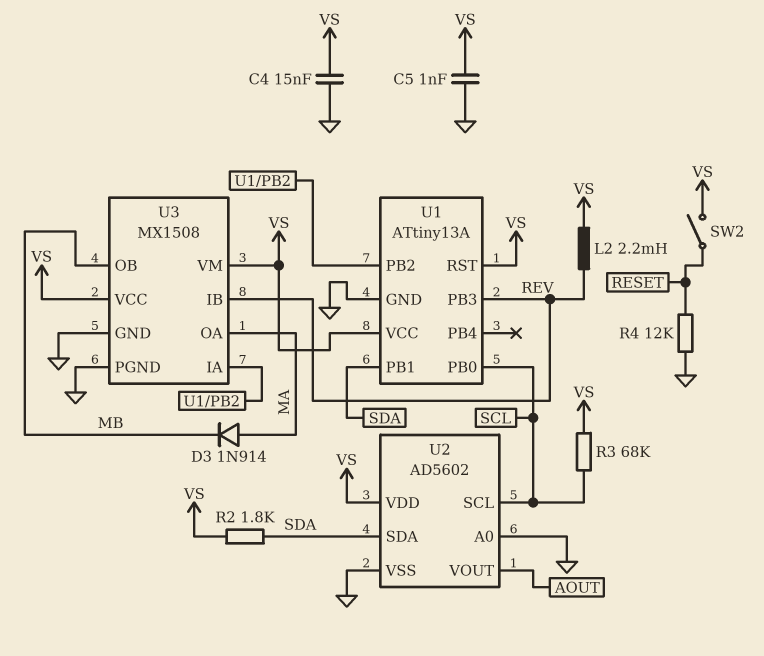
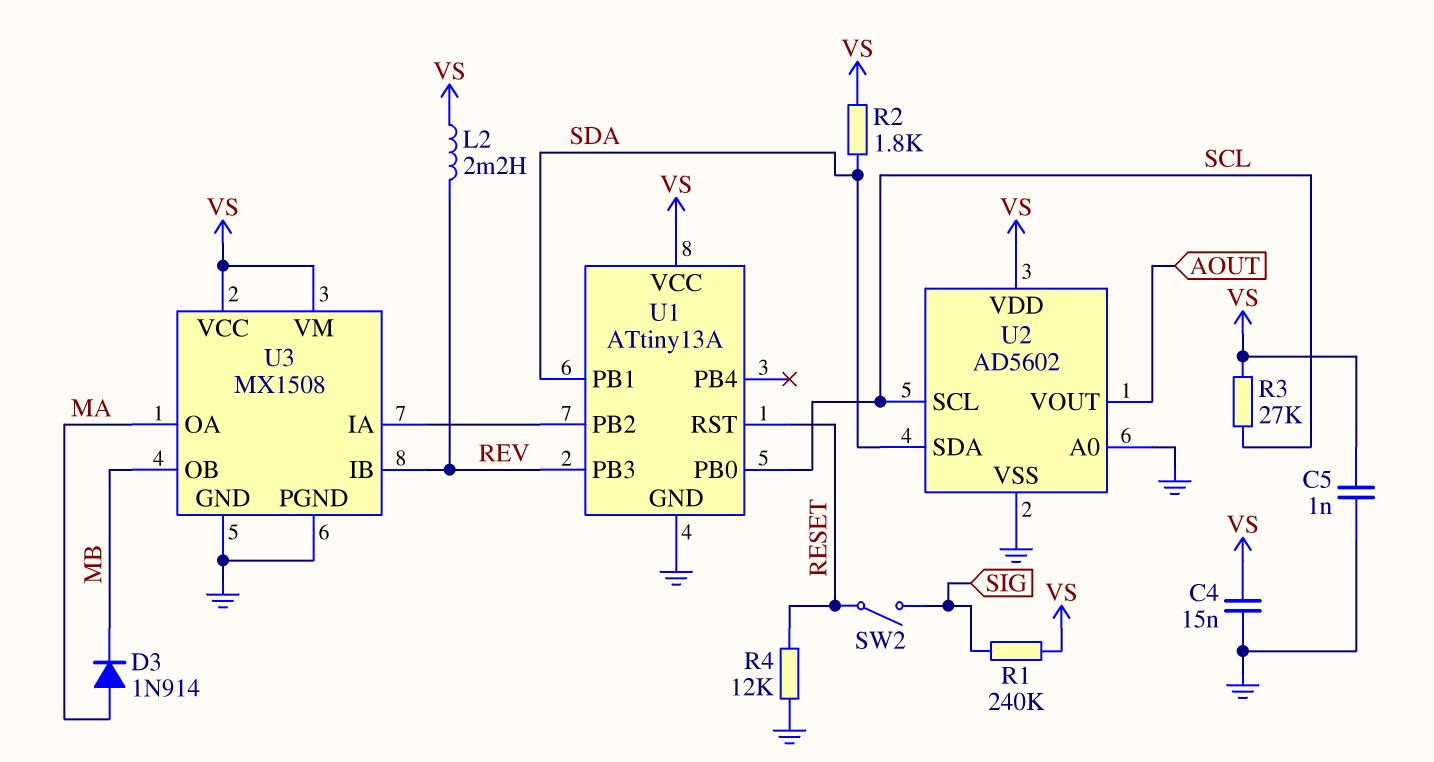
R1: none -> 240k (SIG, VS)
R3: 68k (SCL, VS) -> 27k (SCL, VS)
SW2: switch (RESET, VS) -> switch (RESET, SIG)
U1 pin RST: VS -> RESET

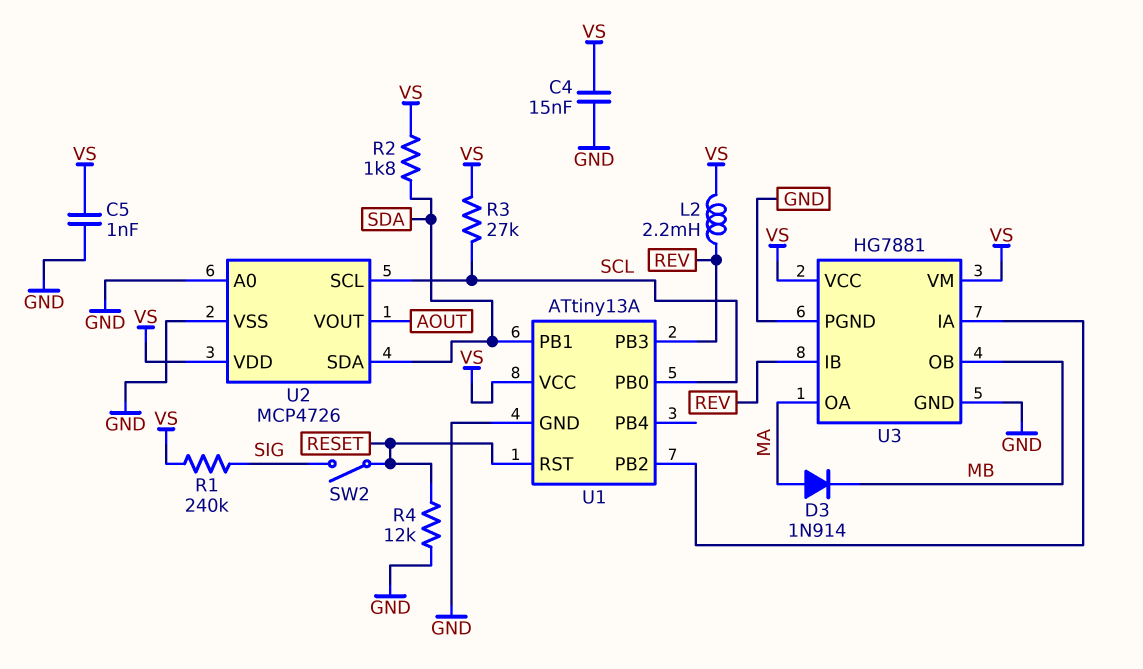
U2: AD5602 -> MCP4726
U3: MX1508 -> HG7881

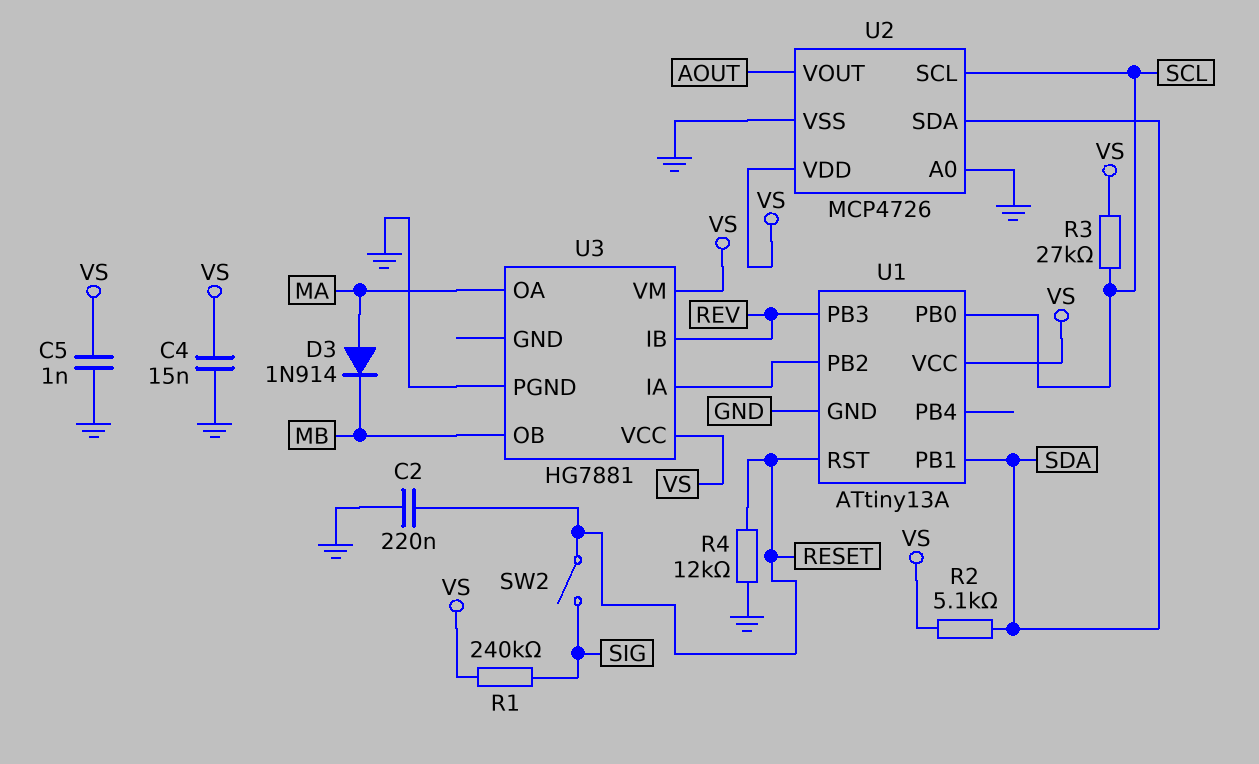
C2: none -> 220nF (GND, RESET)
L2: 2.2mH (REV, VS) -> none
R2: 1.8k (SDA, VS) -> 5.1k (SDA, VS)
U3 pin GND: GND -> none

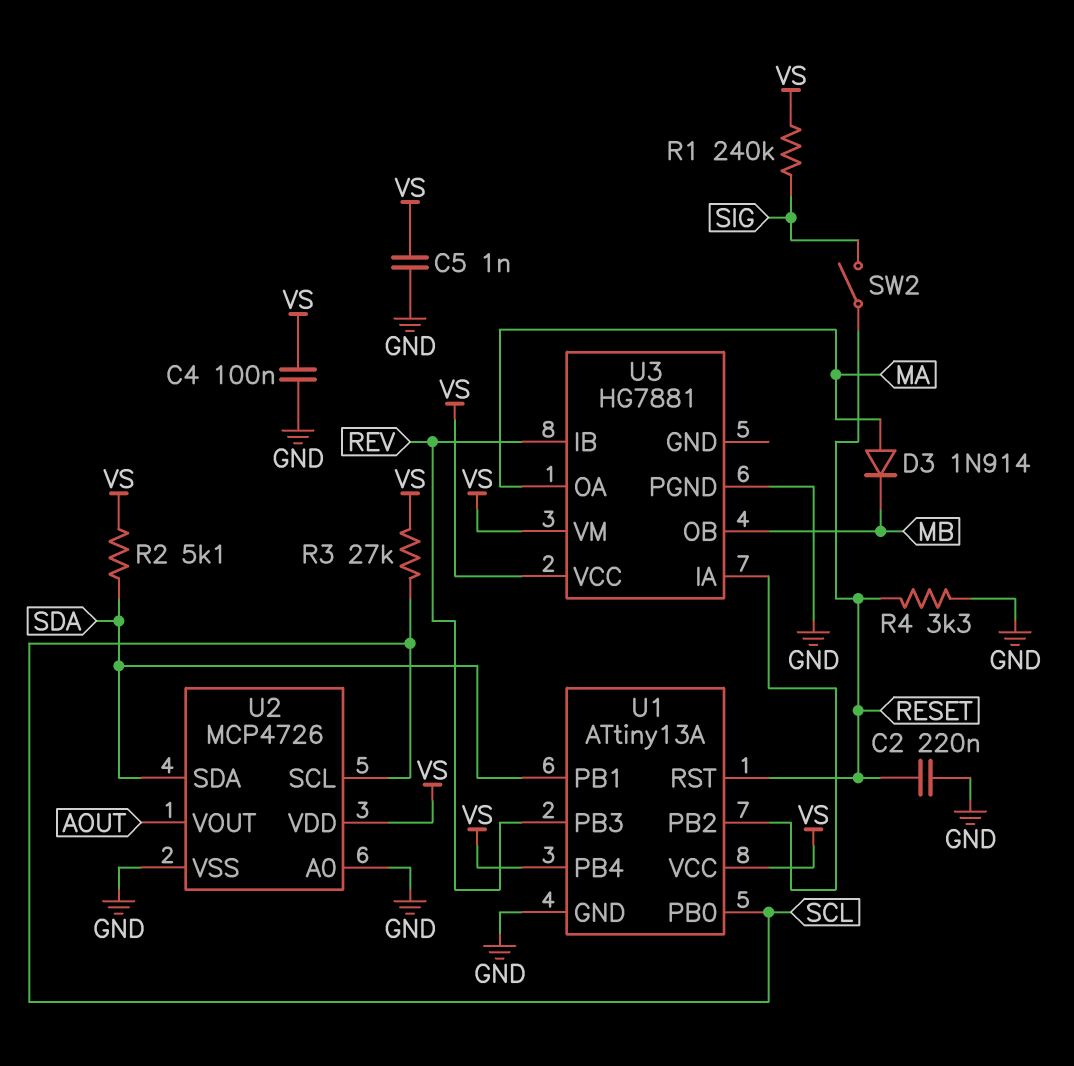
C4: 15nF (GND, VS) -> 100nF (GND, VS)
R4: 12k (GND, RESET) -> 3.3k (GND, RESET)
U1 pin PB4: none -> VS

